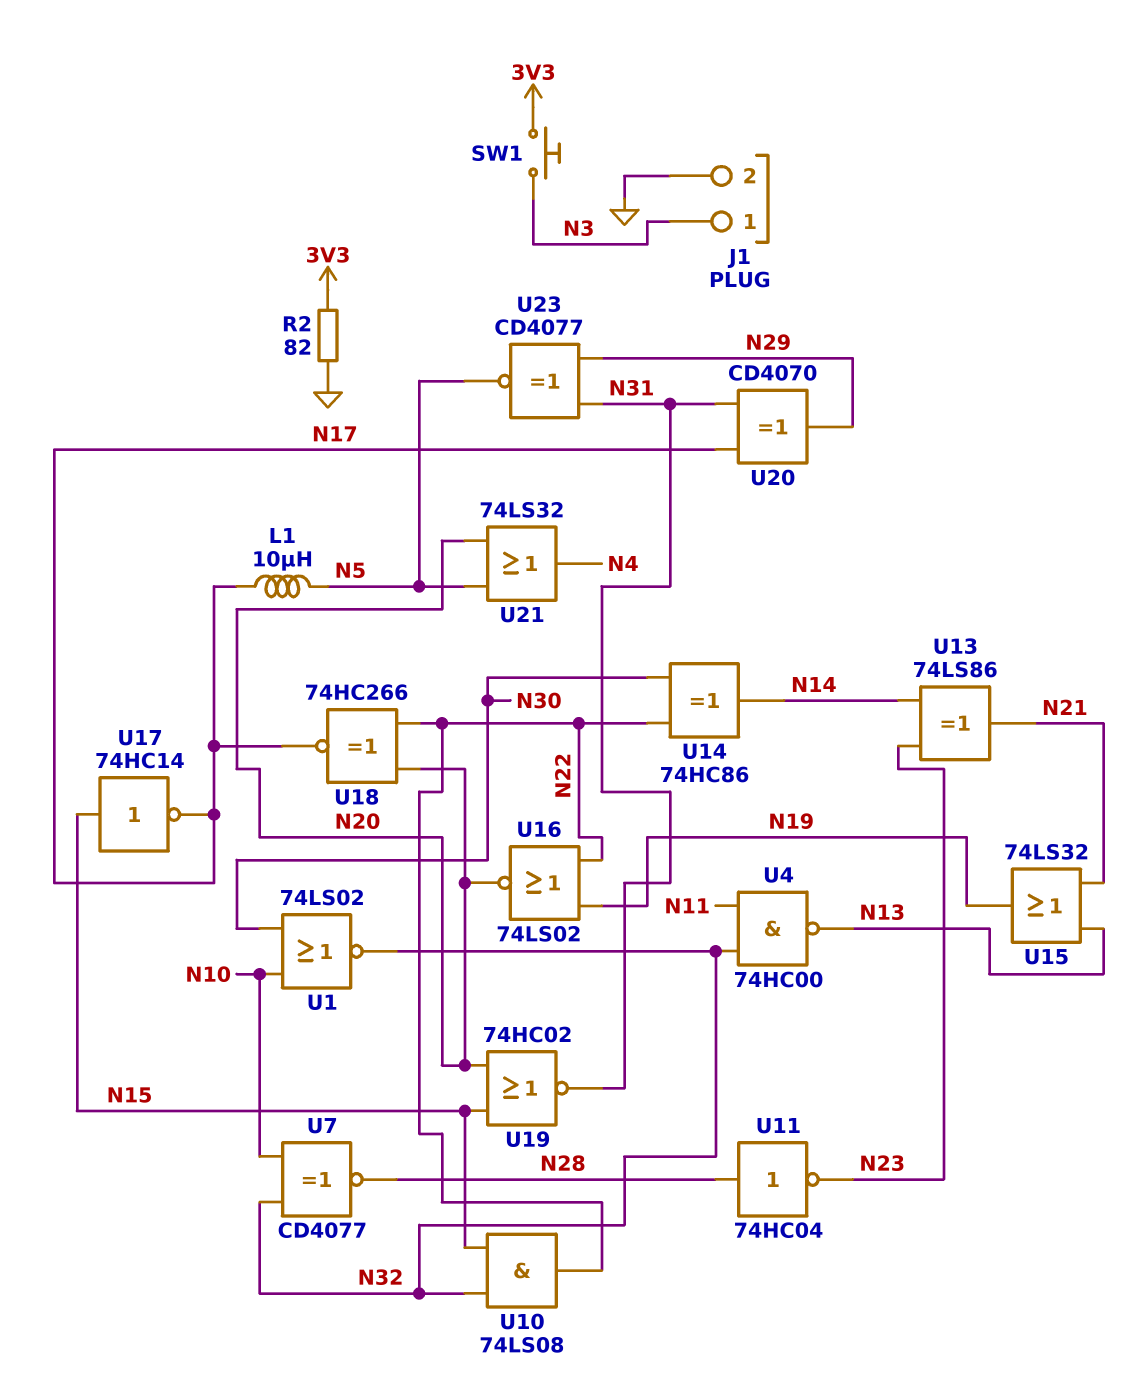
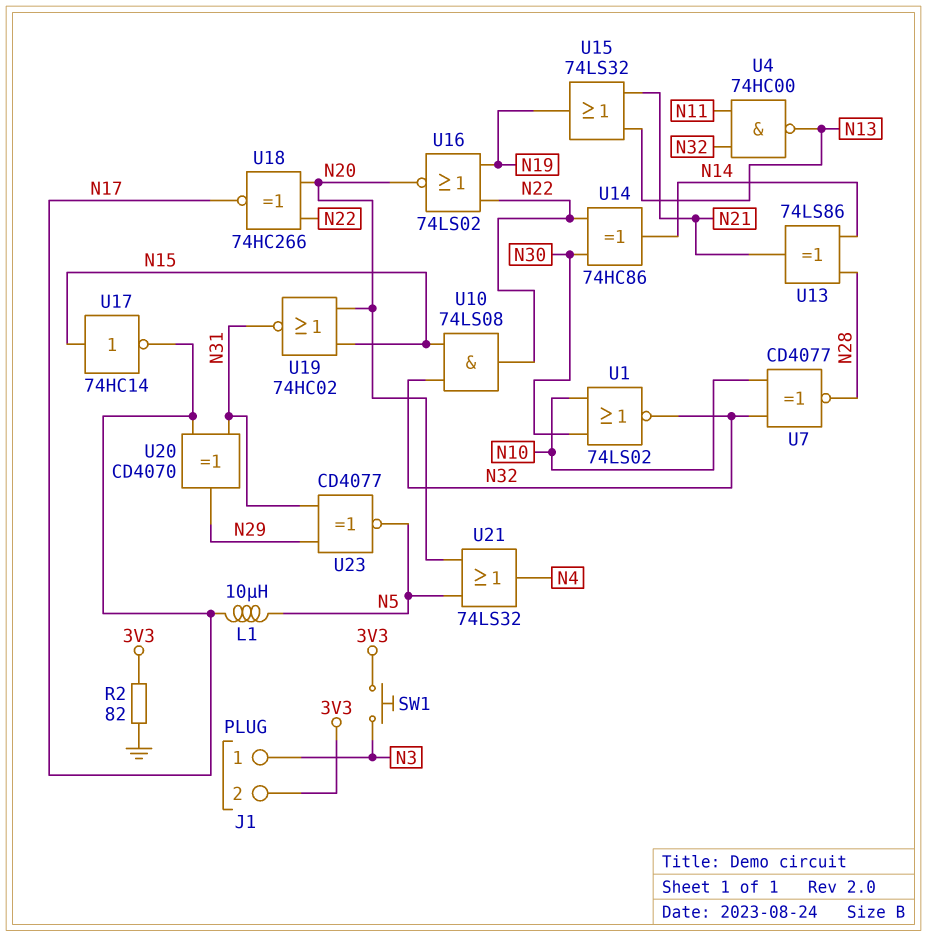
J1 pin 2: GND -> 3V3
U11: NOT 74HC04 (in N28, out N23) -> none
U13: XOR 74LS86 (in N14, in N23, out N21) -> XOR 74LS86 (in N14, in N28, out N21)

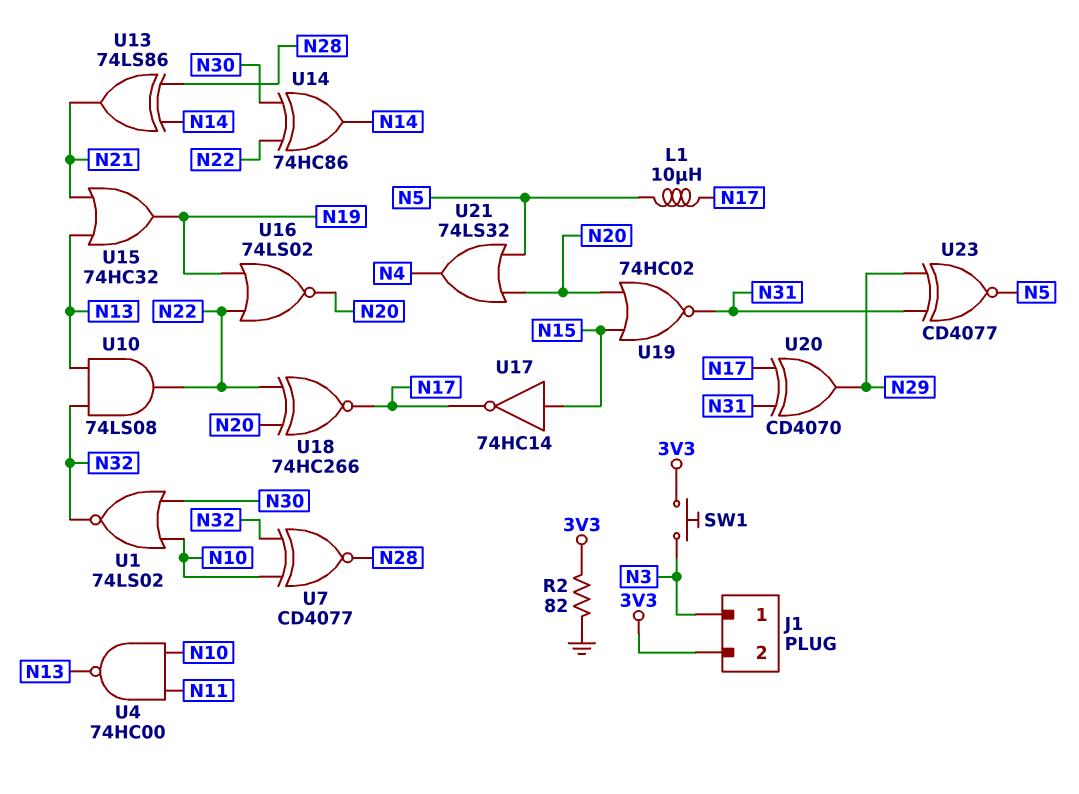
U4: NAND 74HC00 (in N11, in N32, out N13) -> NAND 74HC00 (in N10, in N11, out N13)
U10: AND 74LS08 (in N15, in N32, out N22) -> AND 74LS08 (in N13, in N32, out N22)
U15: OR 74LS32 (in N13, in N21, out N19) -> OR 74HC32 (in N13, in N21, out N19)

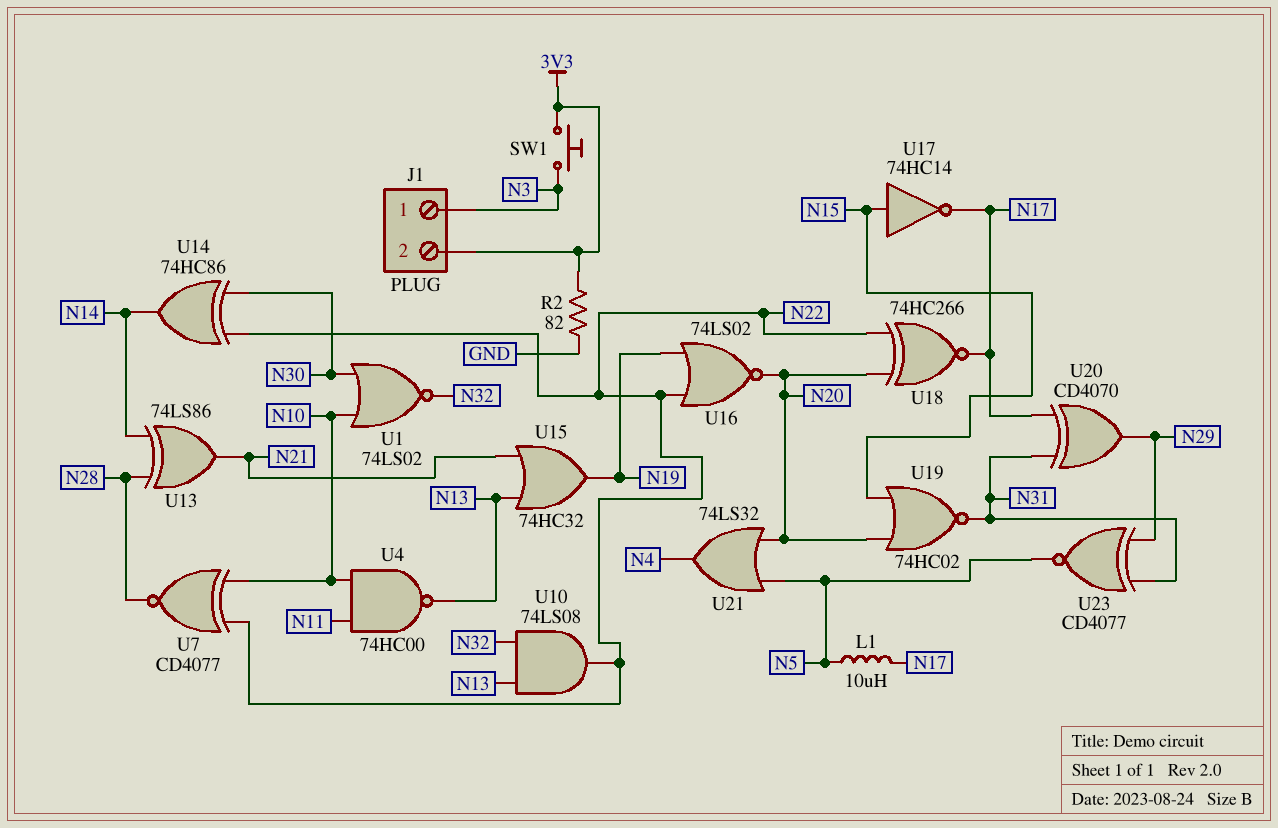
U7: XNOR CD4077 (in N10, in N32, out N28) -> XNOR CD4077 (in N10, in N22, out N28)

